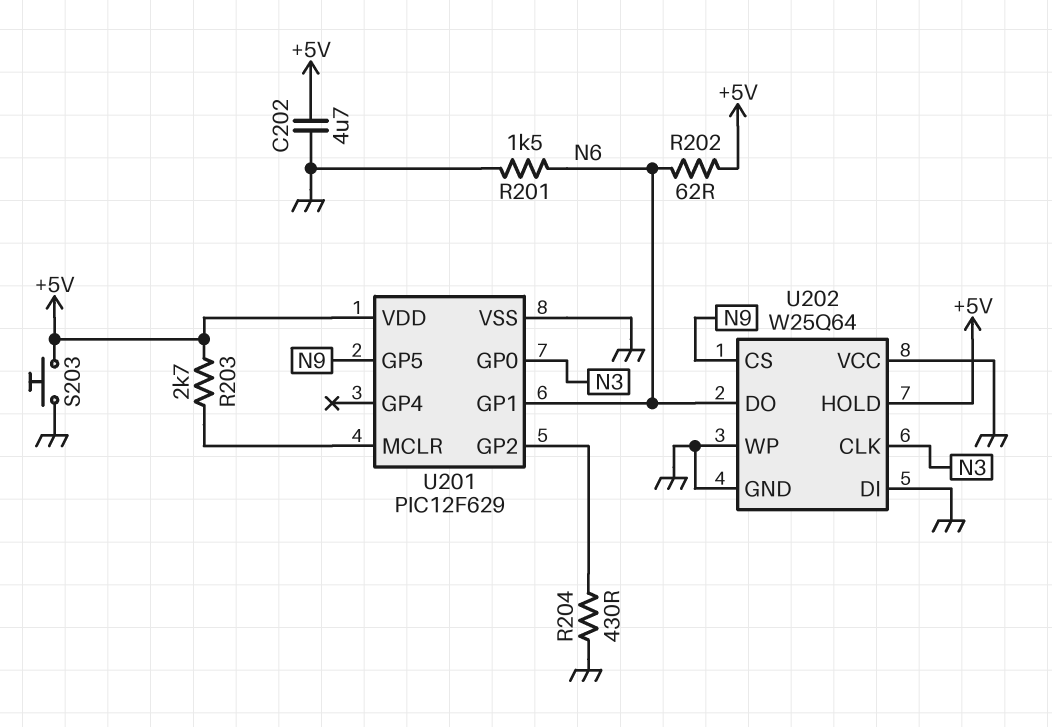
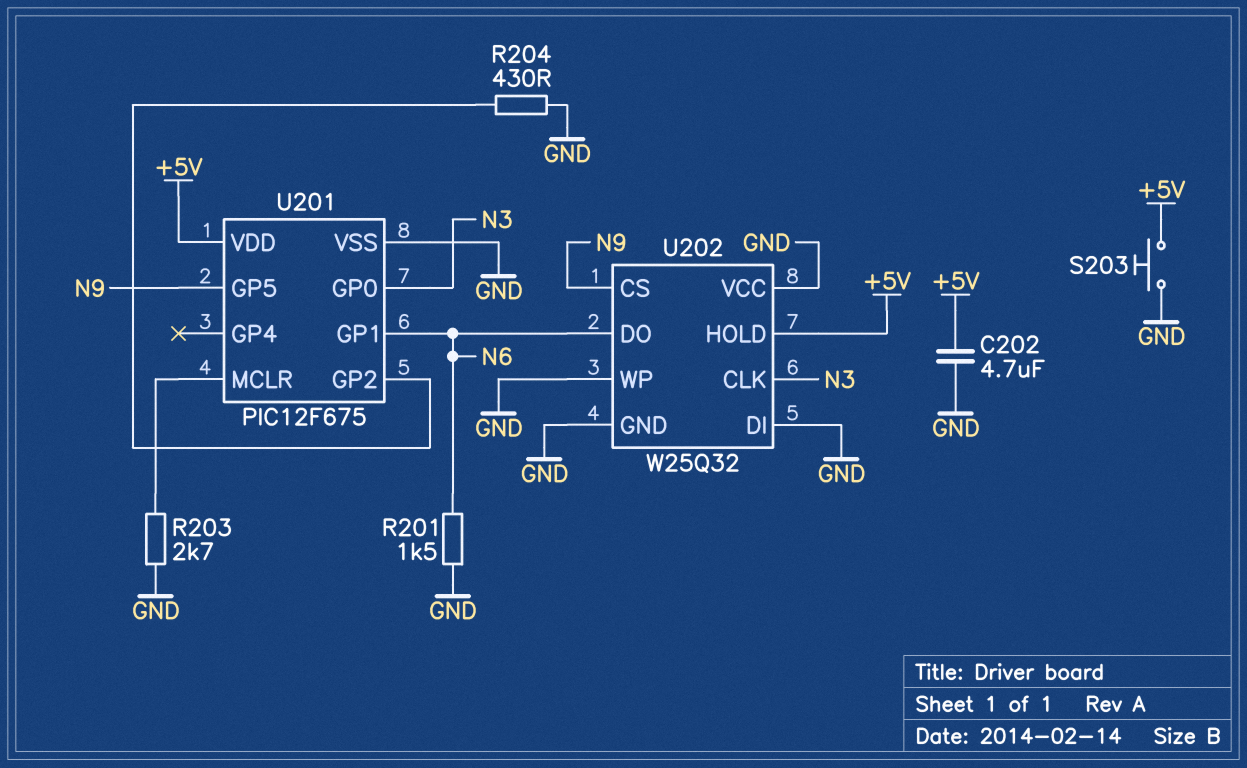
R202: 62 (+5V, N6) -> none
R203: 2.7k (+5V, U201/MCLR) -> 2.7k (GND, U201/MCLR)
U201: PIC12F629 -> PIC12F675
U202: W25Q64 -> W25Q32

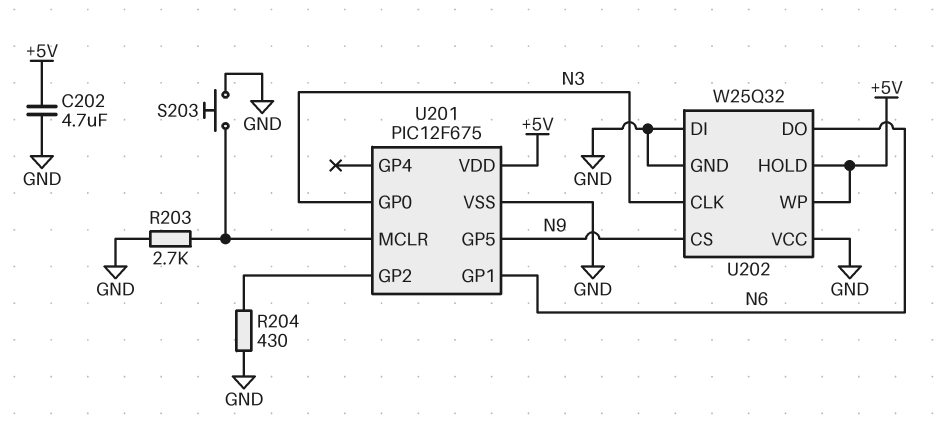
R201: 1.5k (GND, N6) -> none
S203: button (+5V, GND) -> button (GND, U201/MCLR)
U202 pin WP: GND -> +5V

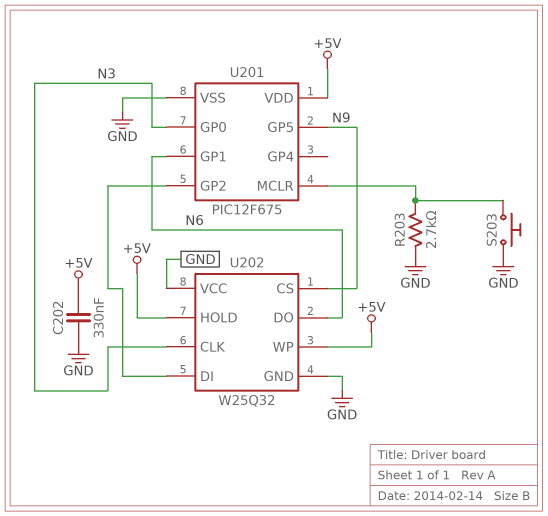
C202: 4.7uF (+5V, GND) -> 330nF (+5V, GND)
R204: 430 (GND, U201/GP2) -> none
U202 pin DI: GND -> U201/GP2

